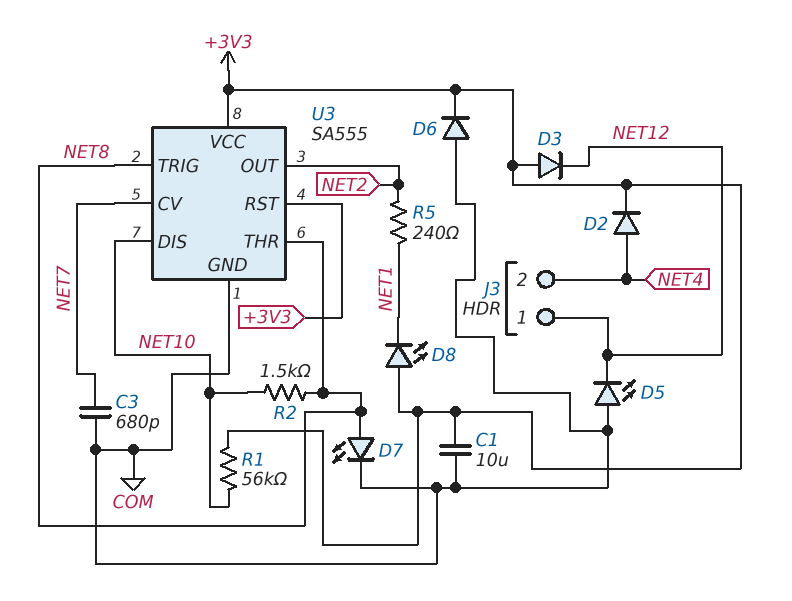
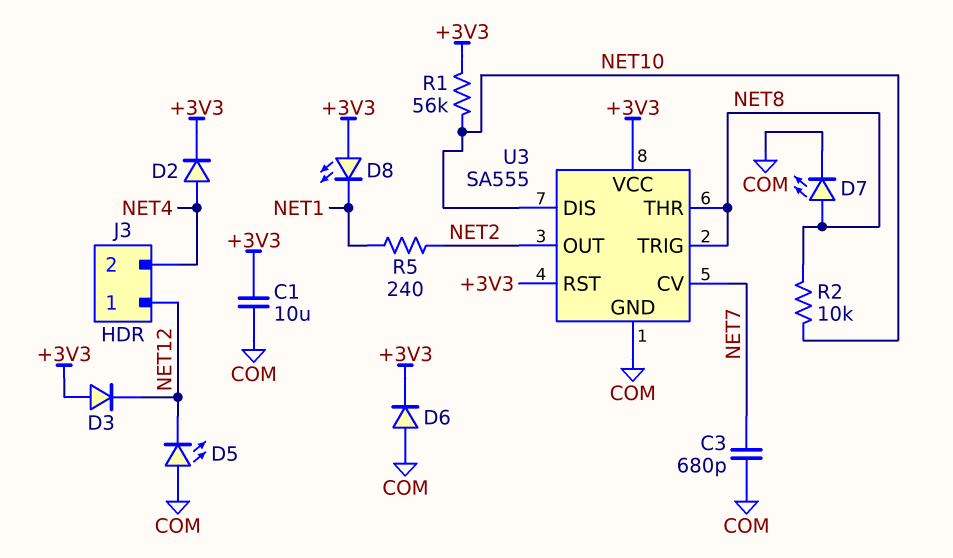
R2: 1.5k (NET8, NET10) -> 10k (NET8, NET10)

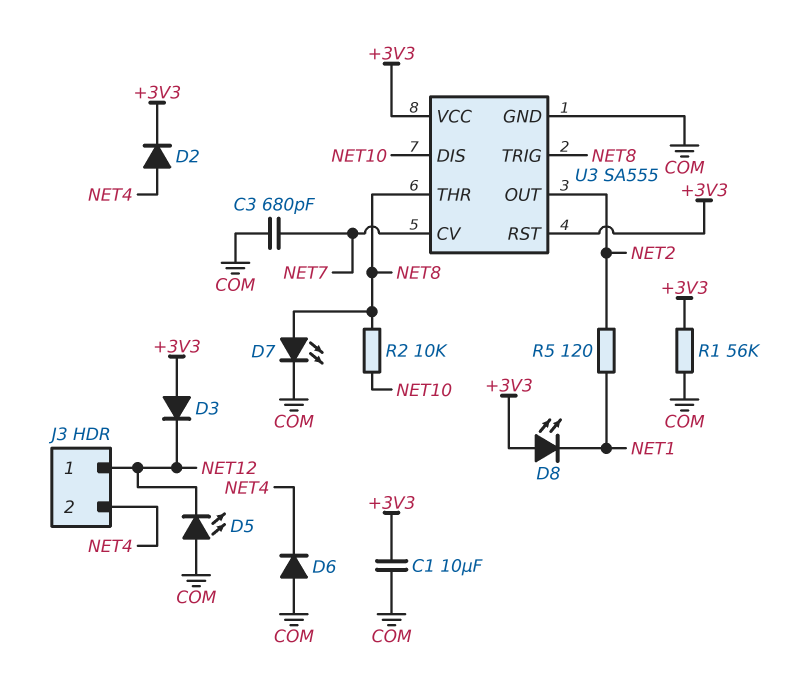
D6: diode (A COM, K +3V3) -> diode (A COM, K NET4)
R1: 56k (+3V3, NET10) -> 56k (+3V3, COM)
R5: 240 (NET1, NET2) -> 120 (NET1, NET2)

